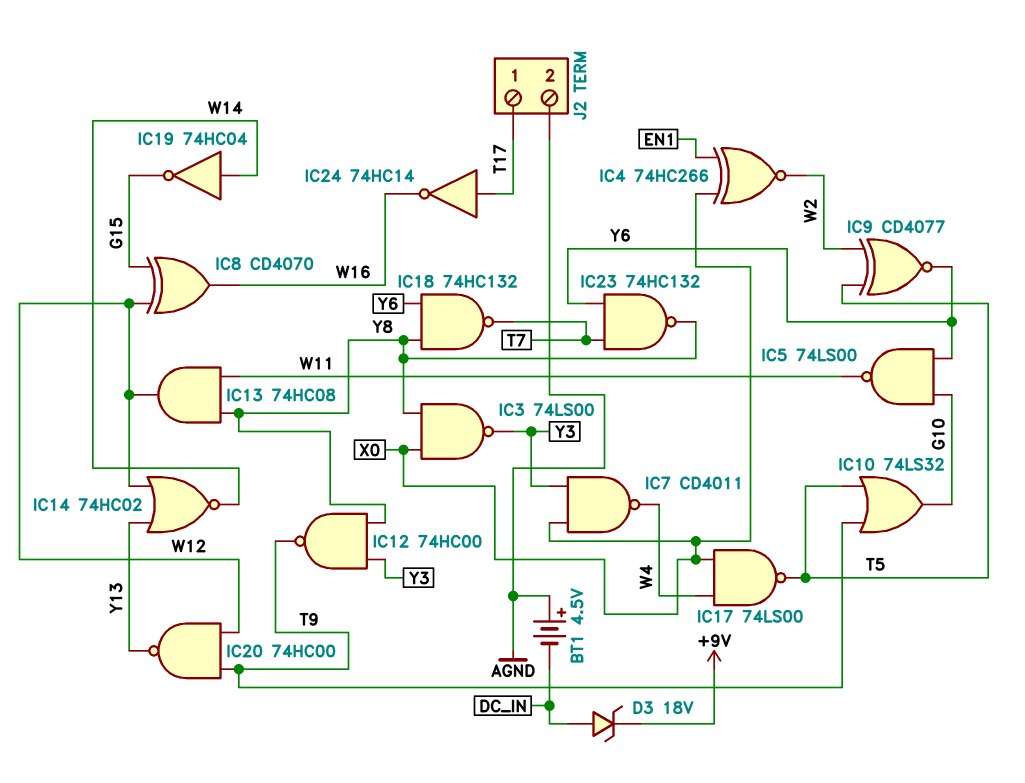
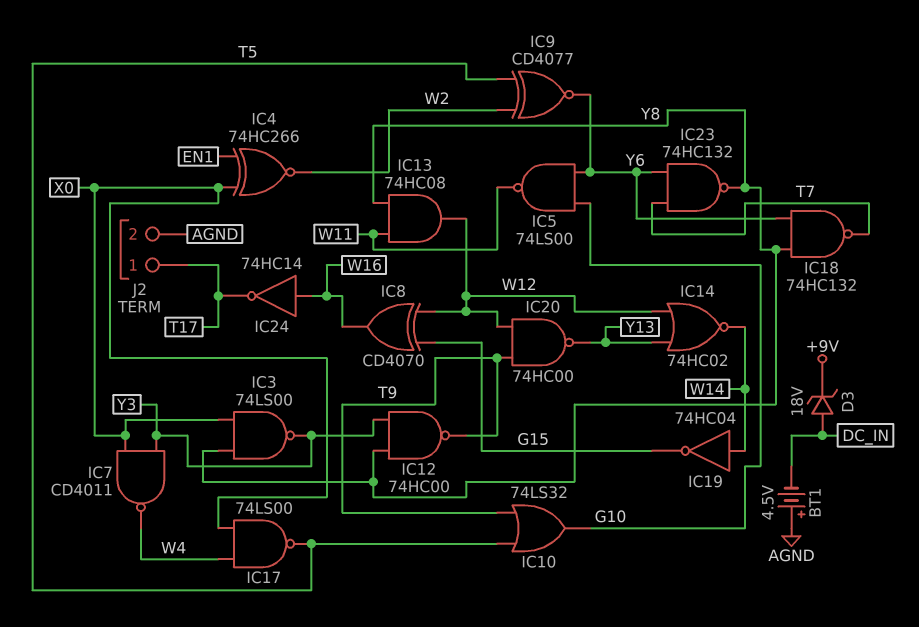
IC24: NOT 74HC14 (in T17, out W16) -> NOT 74HC14 (in W16, out T17)

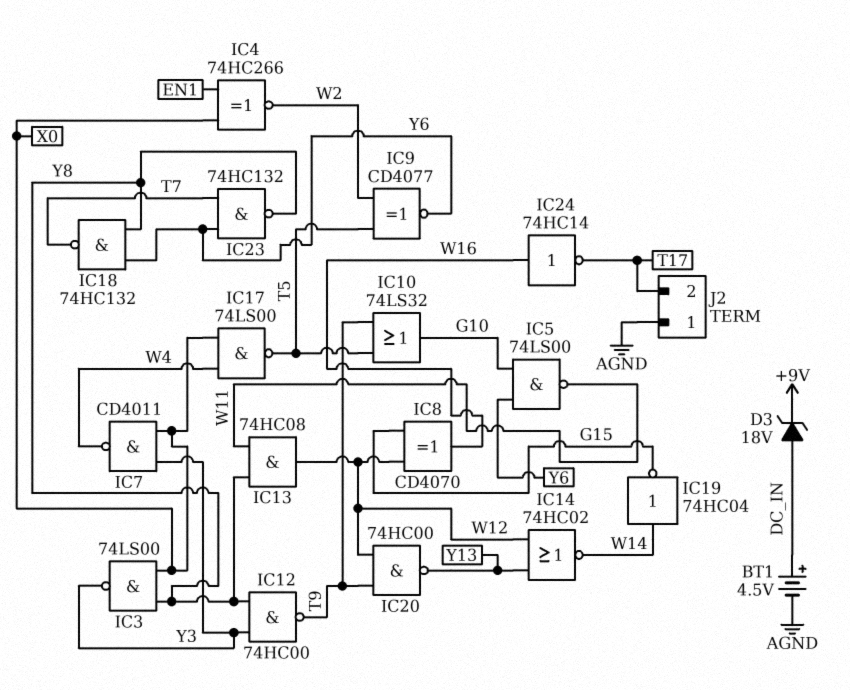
BT1: 4.5V (plus AGND, minus DC_IN) -> 4.5V (plus DC_IN, minus AGND)
J2 pin 1: T17 -> AGND
J2 pin 2: AGND -> T17

